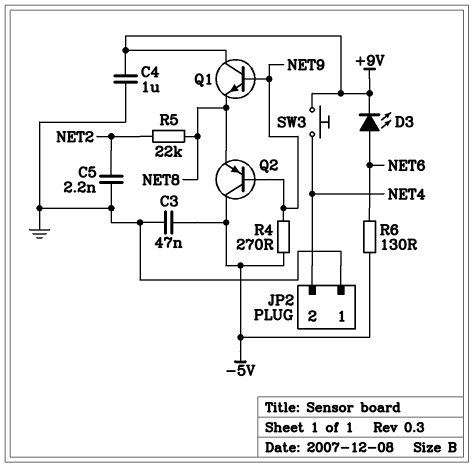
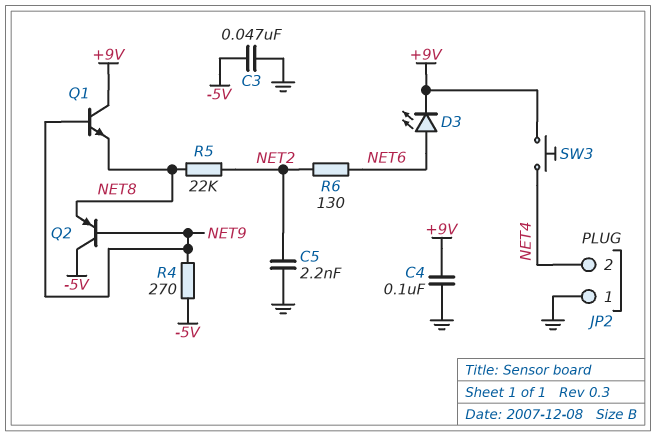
C4: 1uF (+9V, GND) -> 100nF (+9V, GND)
R6: 130 (-5V, NET6) -> 130 (NET2, NET6)

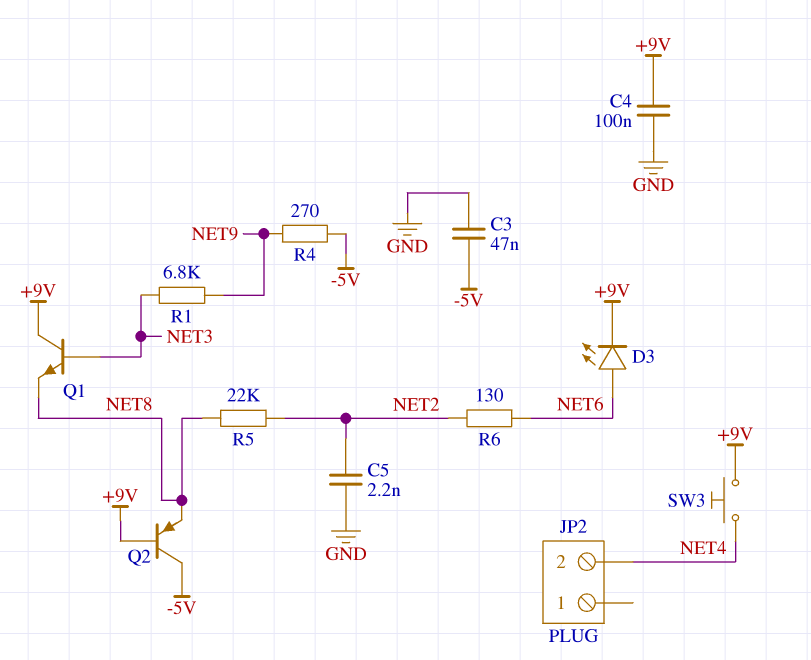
JP2 pin 1: GND -> none
Q1: NPN (B NET9, C +9V, E NET8) -> NPN (B NET3, C +9V, E NET8)
Q2: PNP (B NET9, C -5V, E NET8) -> PNP (B +9V, C -5V, E NET8)
R1: none -> 6.8k (NET3, NET9)

